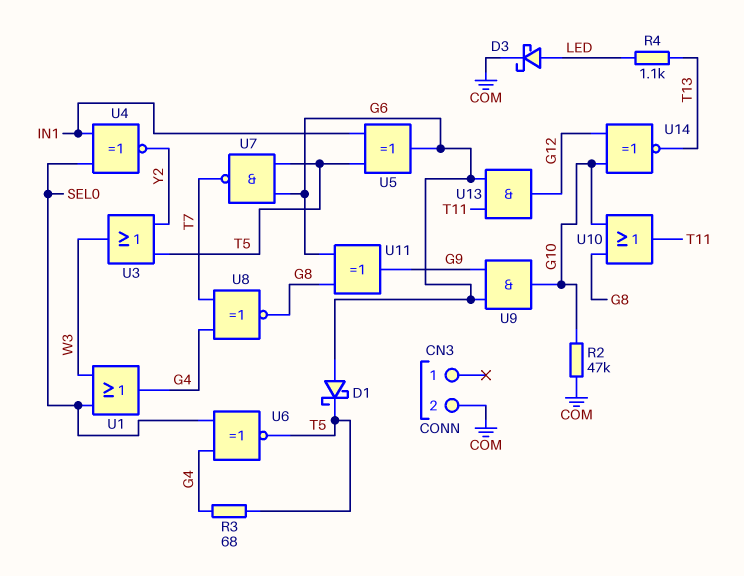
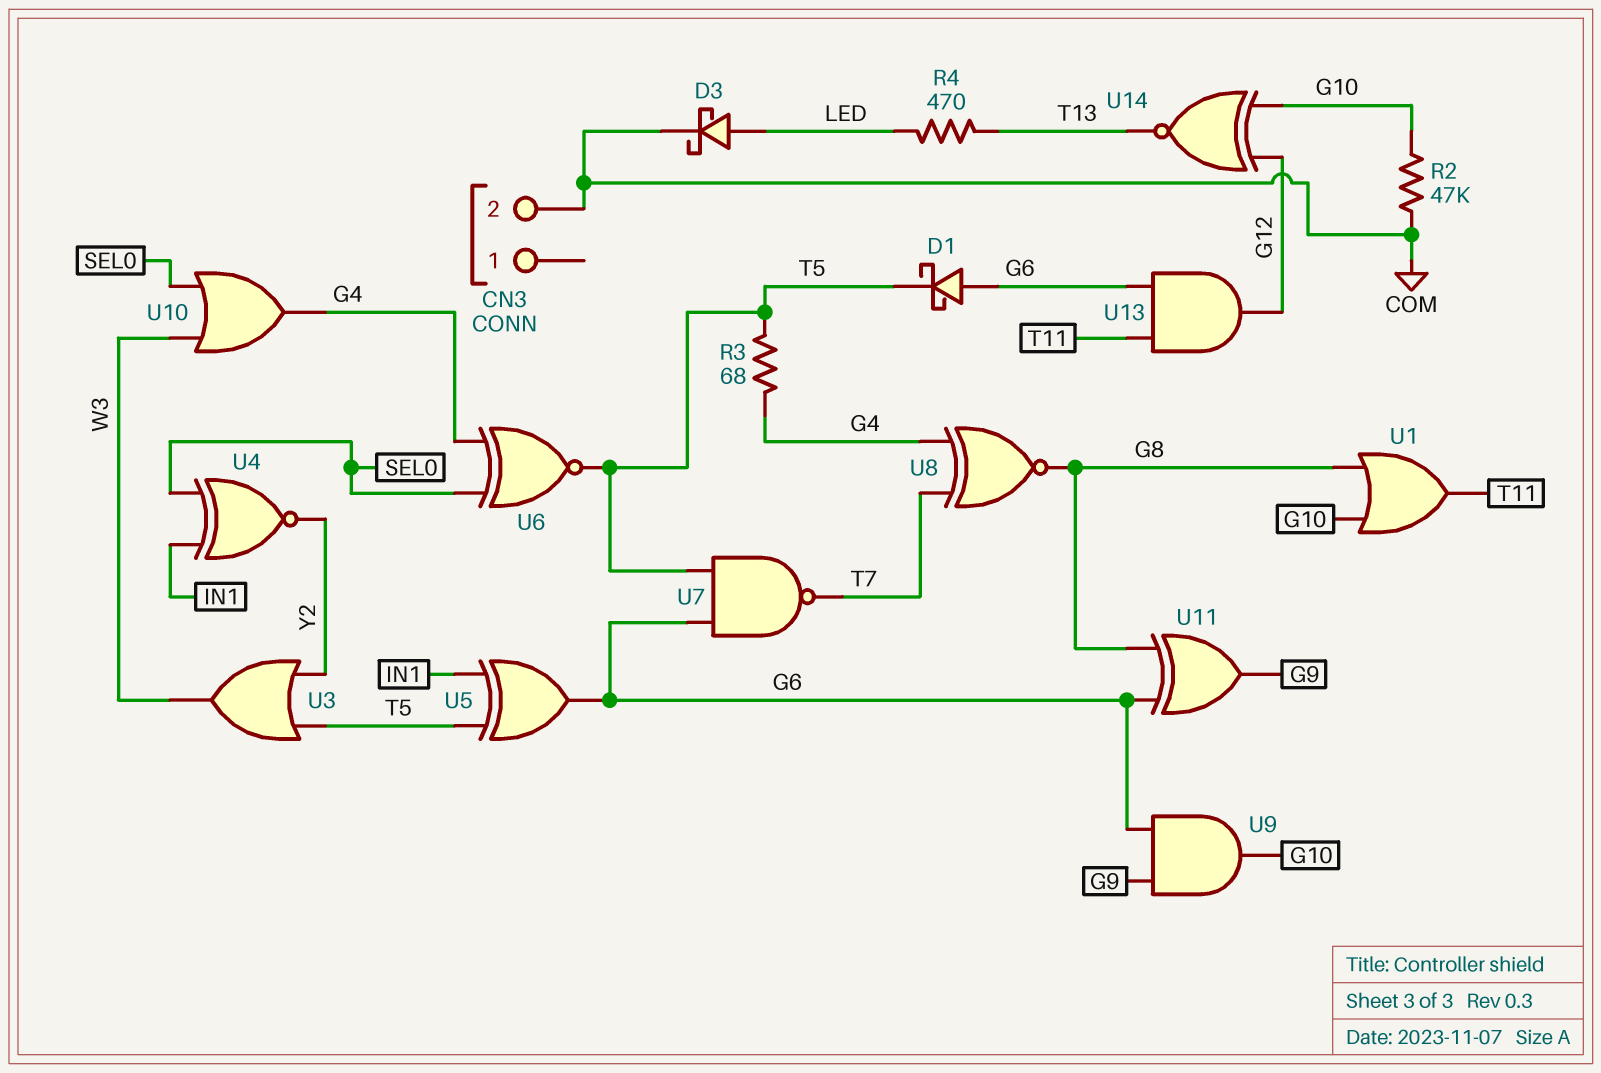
R4: 1.1k (LED, T13) -> 470 (LED, T13)
U1: OR (in SEL0, in W3, out G4) -> OR (in G8, in G10, out T11)
U10: OR (in G8, in G10, out T11) -> OR (in SEL0, in W3, out G4)

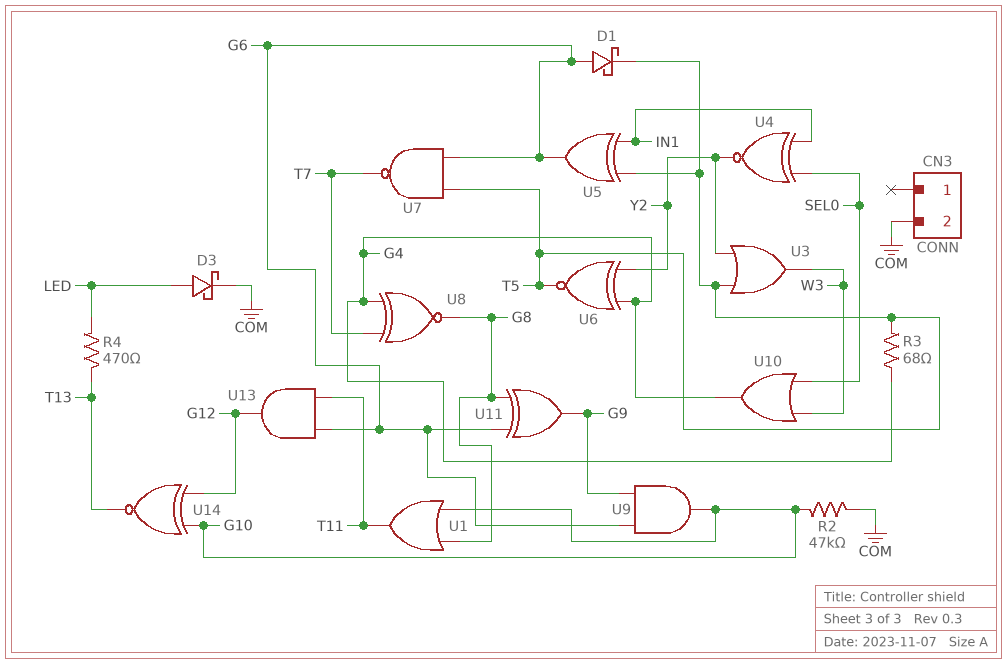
U6: XNOR (in G4, in SEL0, out T5) -> XNOR (in G4, in Y2, out T5)

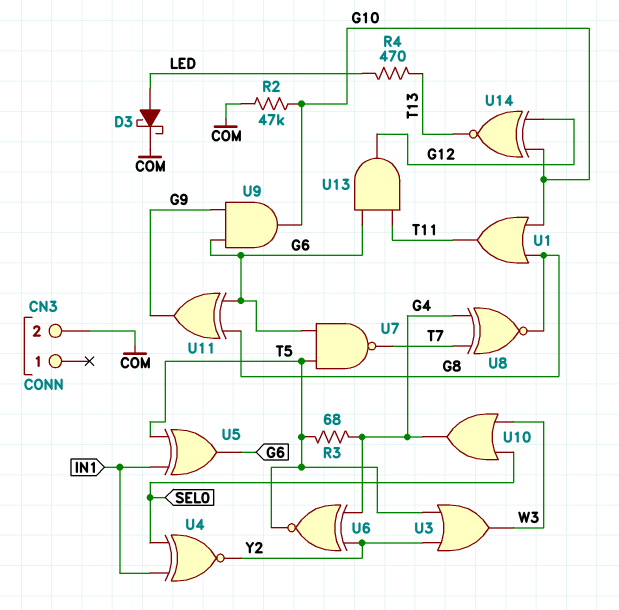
D1: schottky (A G6, K T5) -> none

